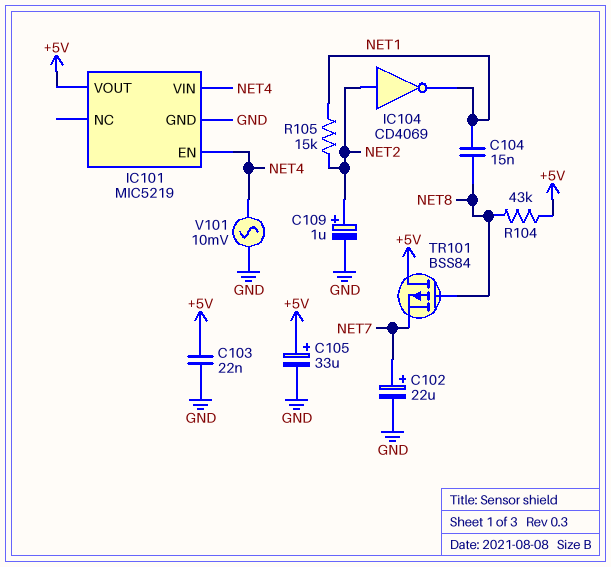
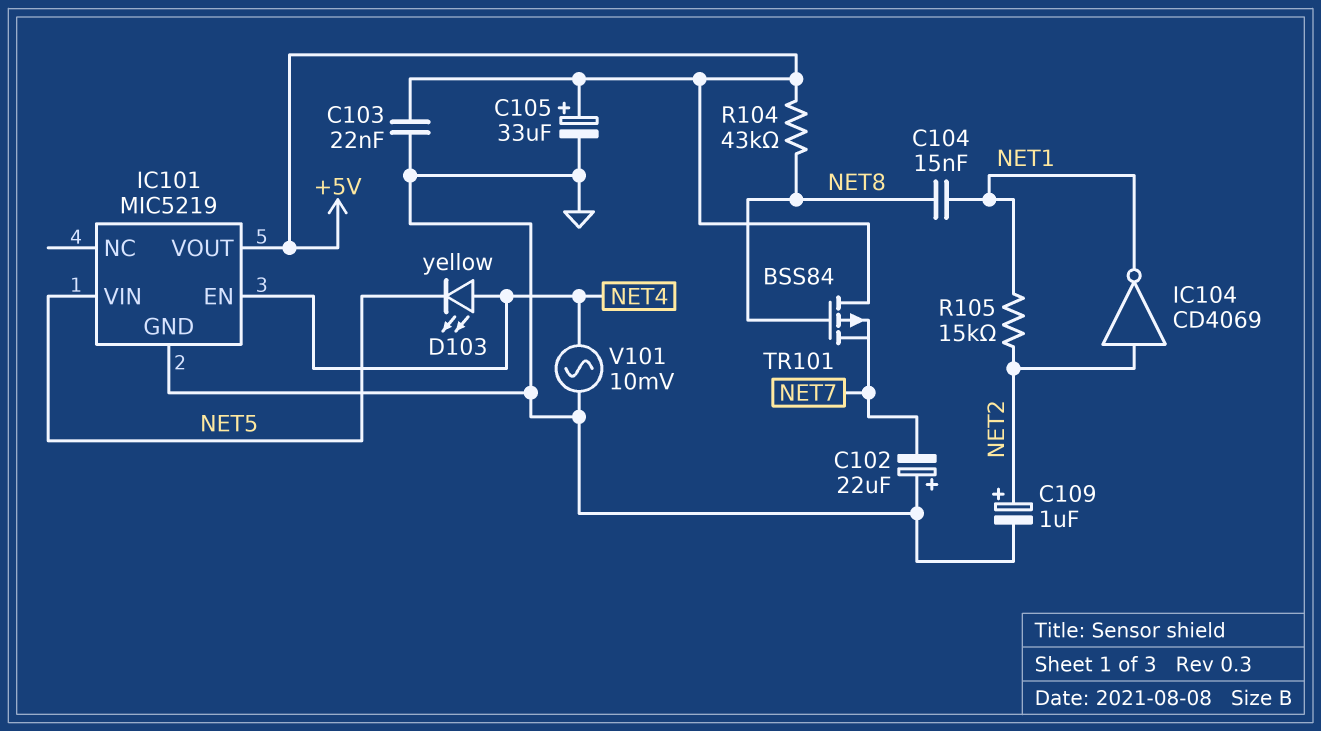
C102: 22uF (plus NET7, minus GND) -> 22uF (plus GND, minus NET7)
D103: none -> LED yellow (A NET4, K NET5)
IC101 pin VIN: NET4 -> NET5

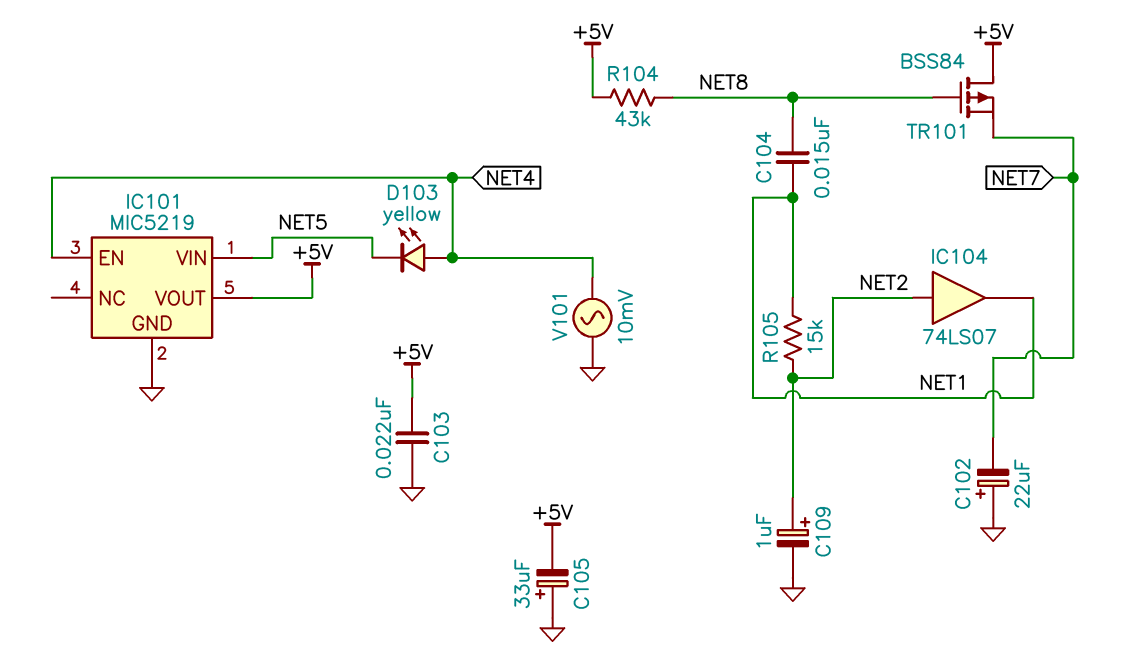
C105: 33uF (plus +5V, minus GND) -> 33uF (plus GND, minus +5V)
IC104: NOT CD4069 (in NET2, out NET1) -> buffer 74LS07 (in NET2, out NET1)

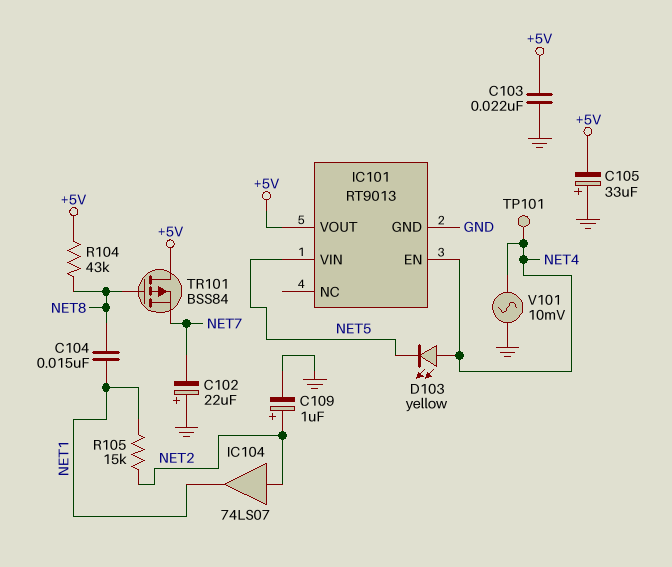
IC101: MIC5219 -> RT9013
TP101: none -> test point (NET4)

